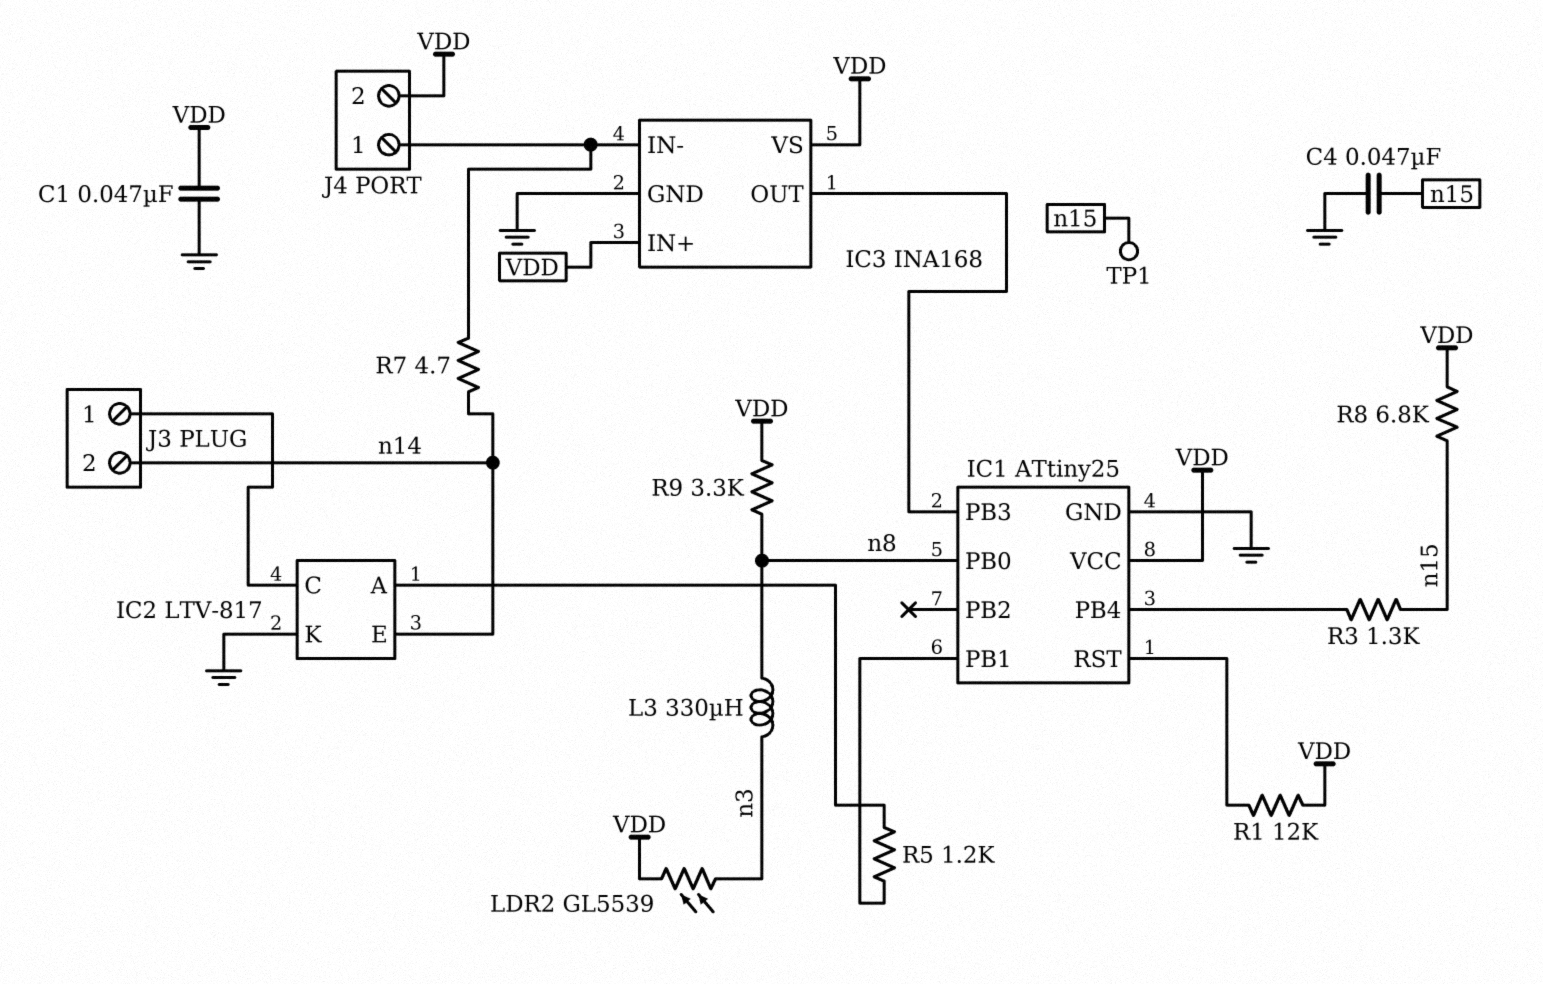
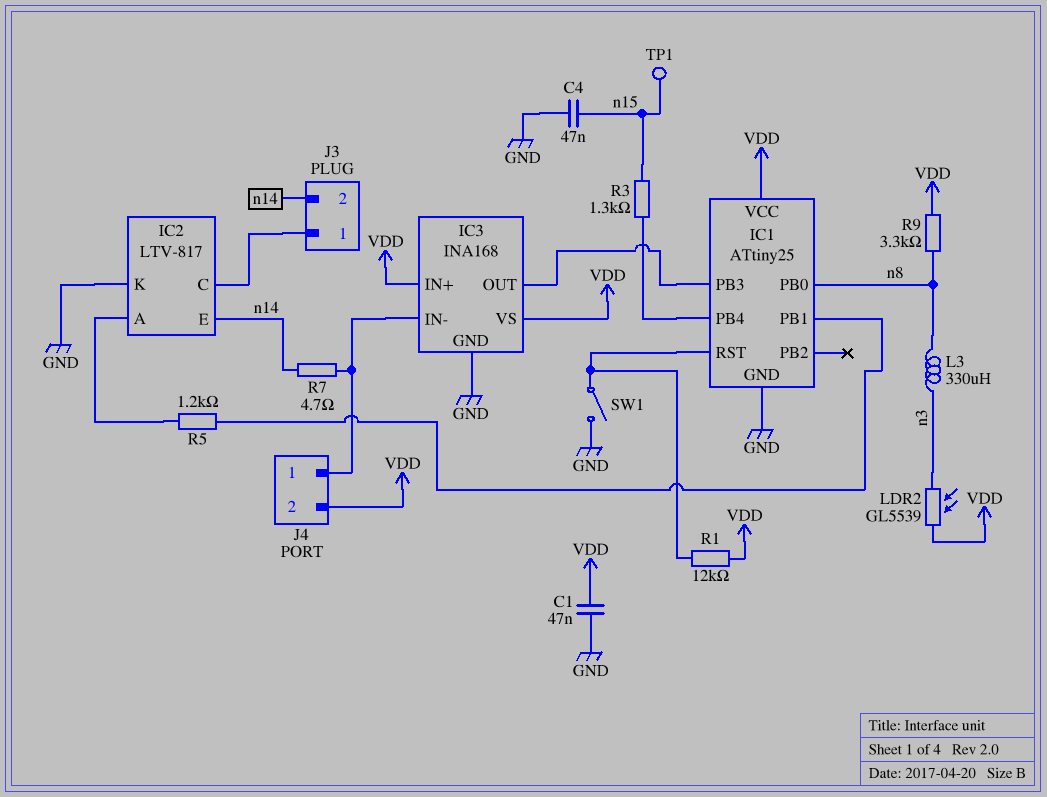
R8: 6.8k (VDD, n15) -> none
SW1: none -> switch (GND, IC1/RST)

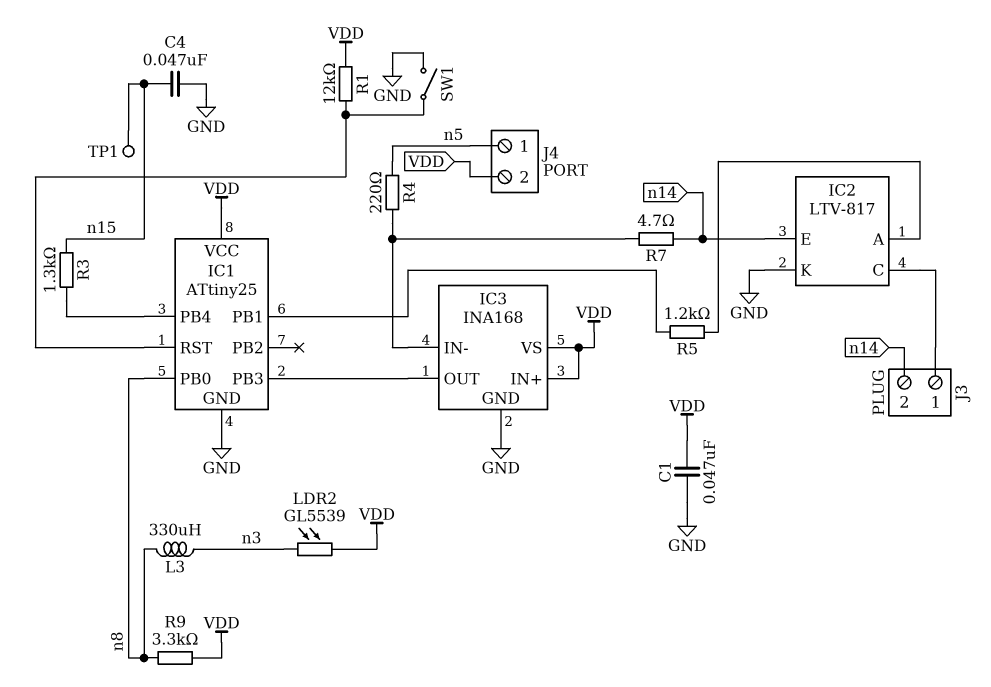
J4 pin 1: IC3/IN- -> n5
R4: none -> 220 (IC3/IN-, n5)

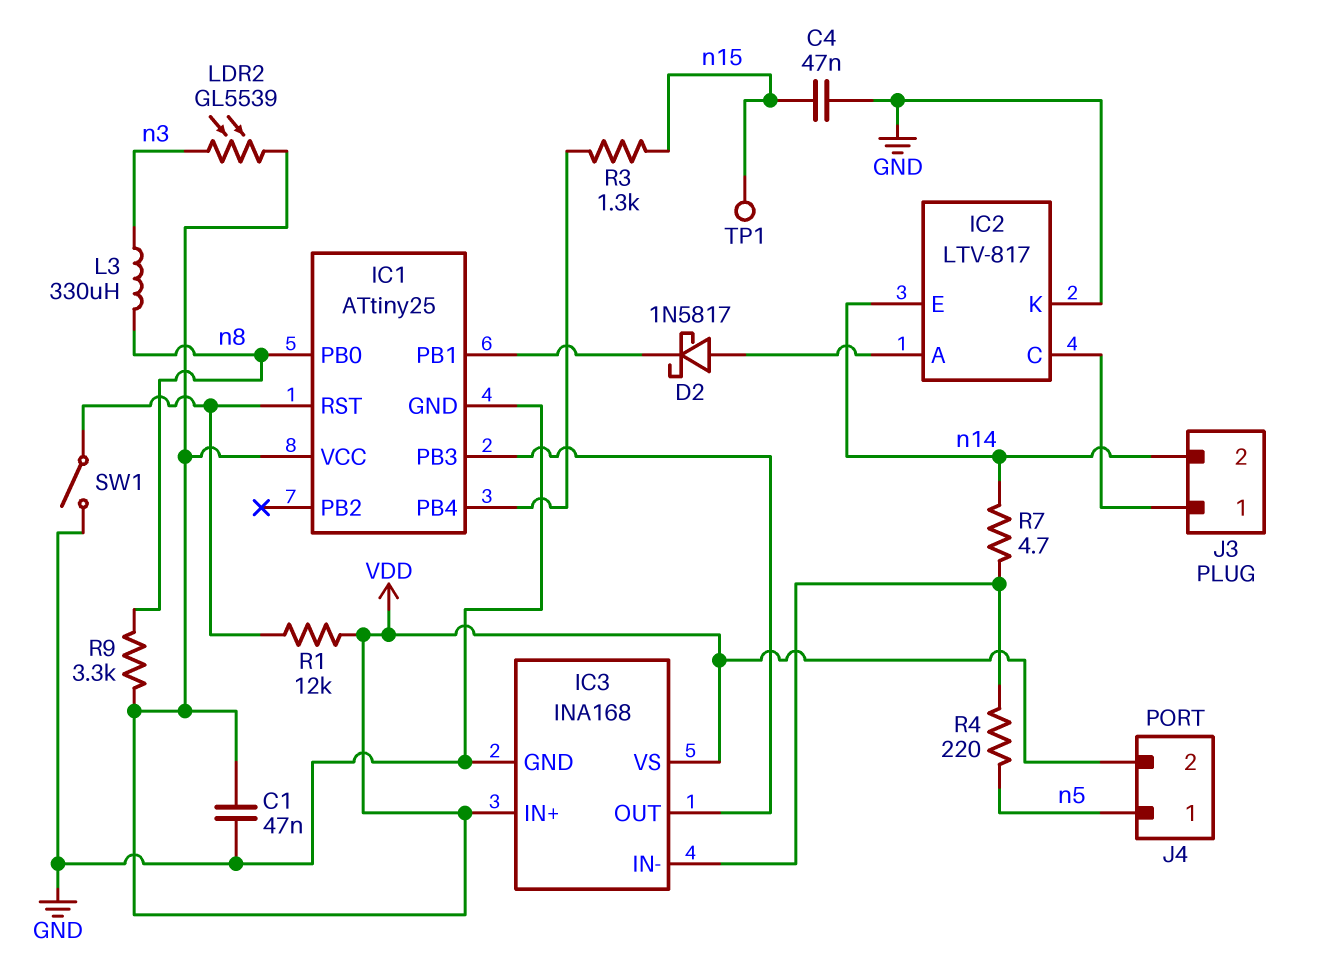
D2: none -> schottky 1N5817 (A IC2/A, K IC1/PB1)
R5: 1.2k (IC1/PB1, IC2/A) -> none

